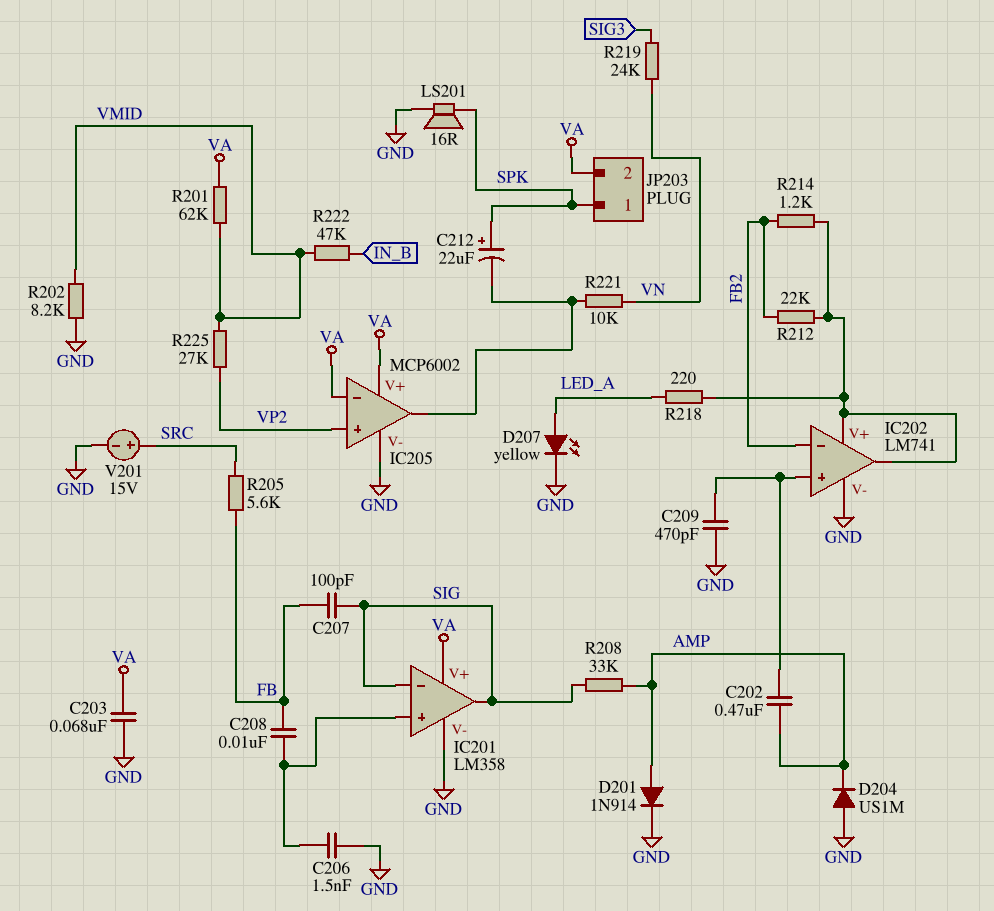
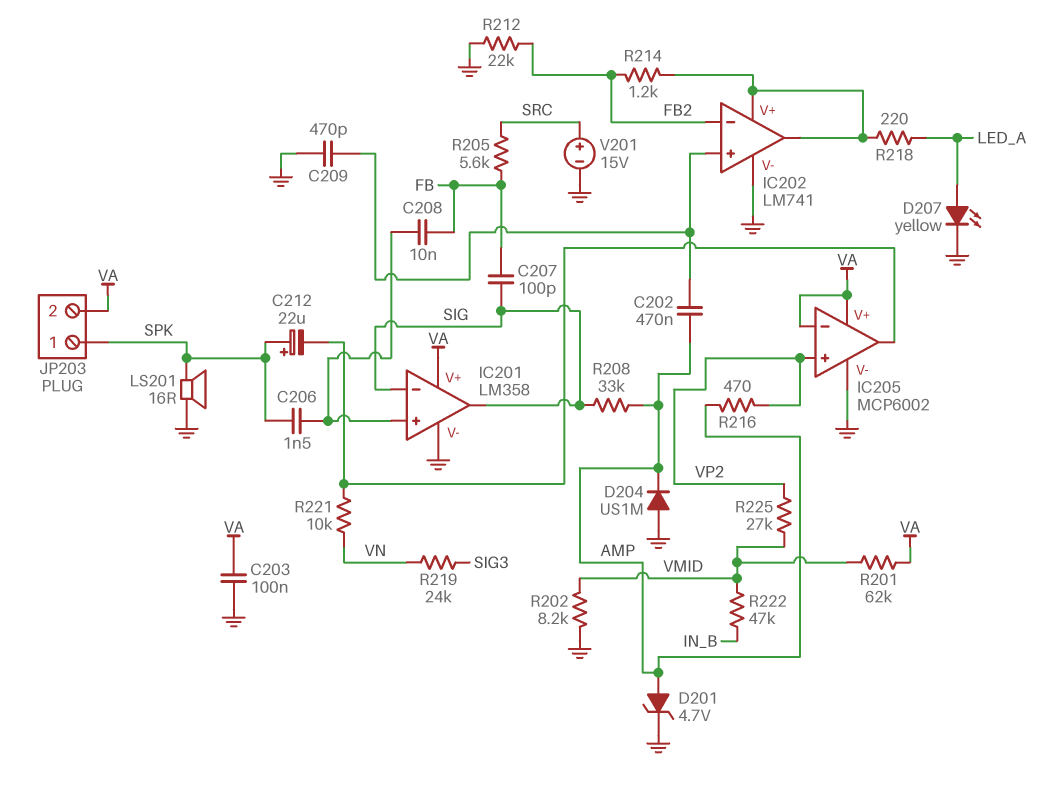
C203: 68nF (GND, VA) -> 100nF (GND, VA)
C206: 1.5nF (GND, IC201/in+) -> 1.5nF (IC201/in+, SPK)
D201: diode 1N914 (A AMP, K GND) -> zener 4.7V (A AMP, K GND)
R212: 22k (FB2, IC202/V+) -> 22k (FB2, GND)
R216: none -> 470 (AMP, VP2)

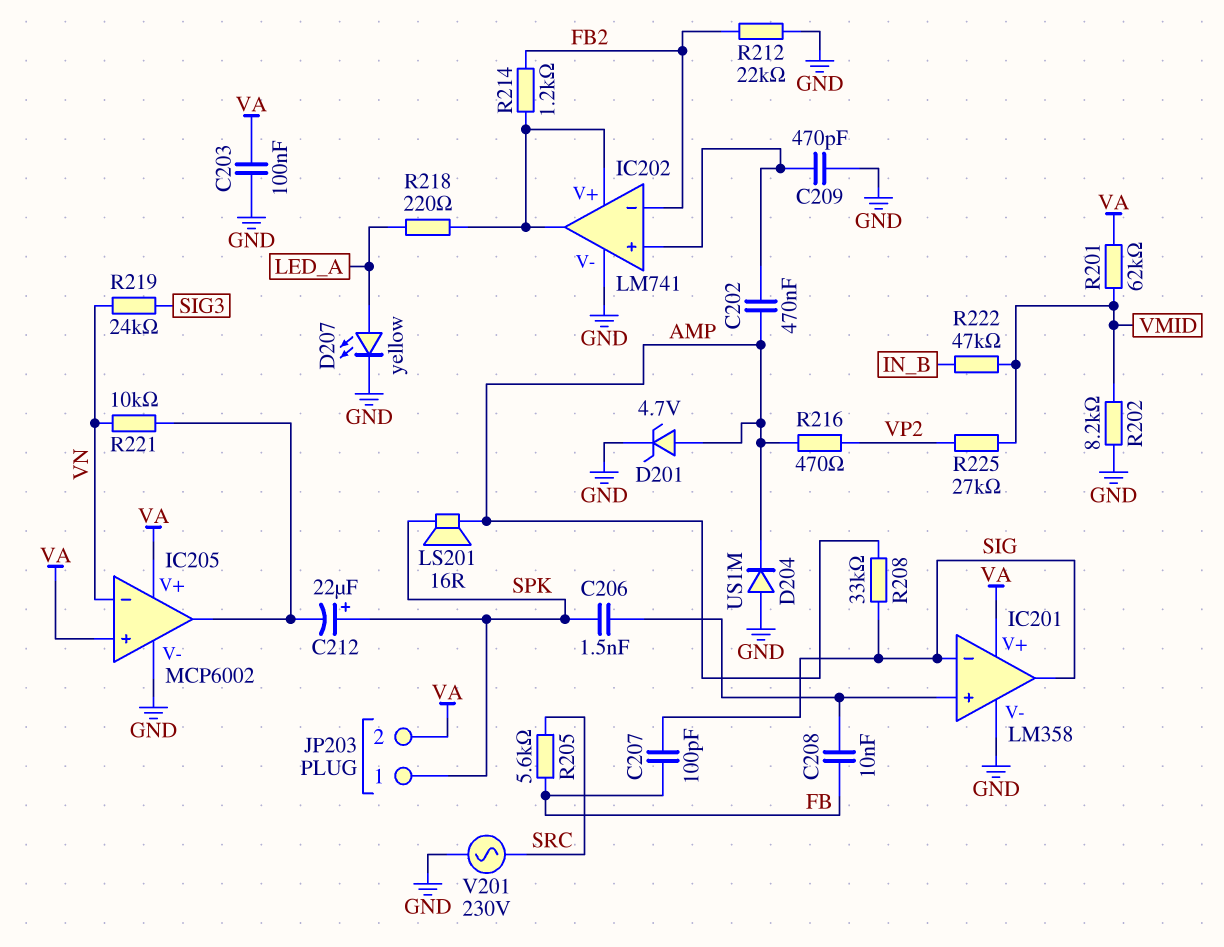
IC205 pin in+: VP2 -> VA
IC205 pin in-: VA -> VN
LS201: speaker 16R (GND, SPK) -> speaker 16R (AMP, SPK)
V201: 15V (plus SRC, minus GND) -> AC 230V (GND, SRC)

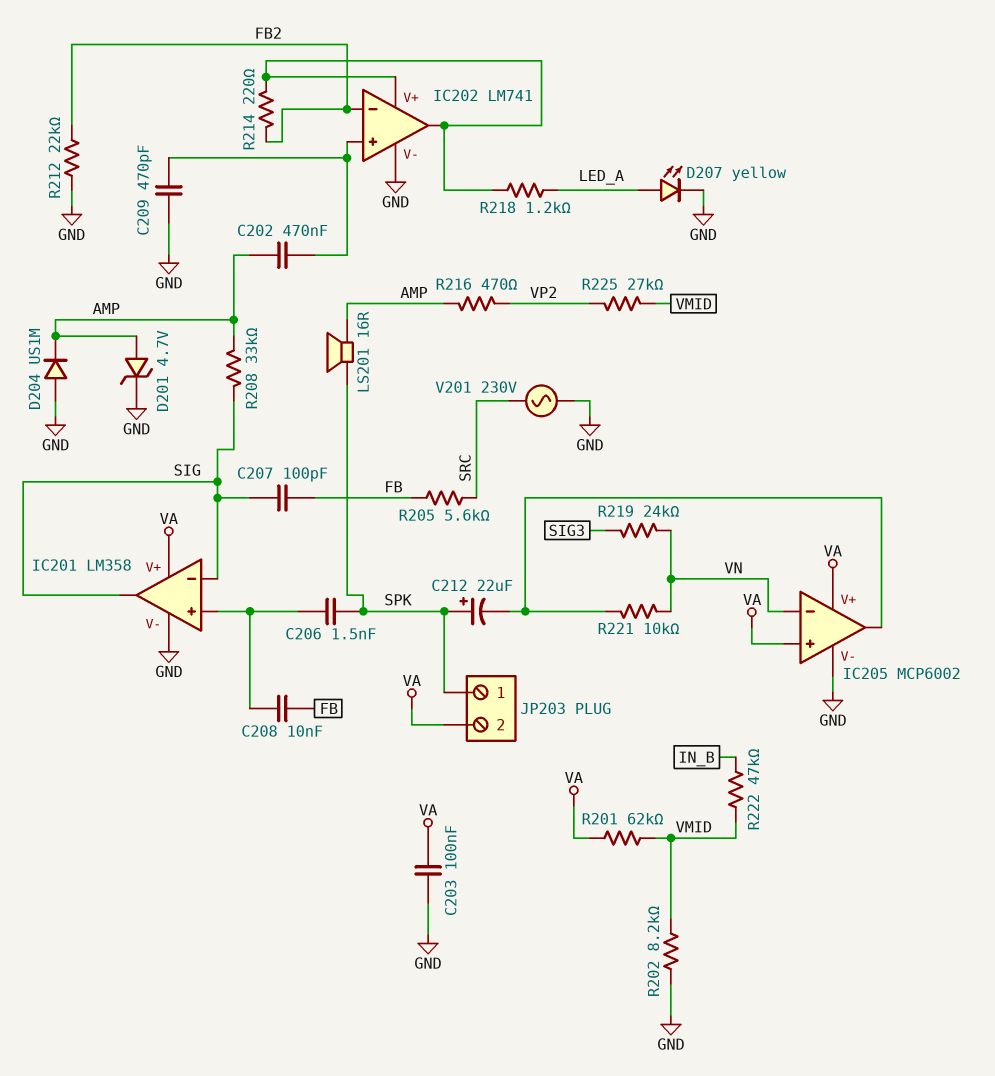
R214: 1.2k (FB2, IC202/V+) -> 220 (FB2, IC202/V+)
R218: 220 (IC202/V+, LED_A) -> 1.2k (IC202/V+, LED_A)

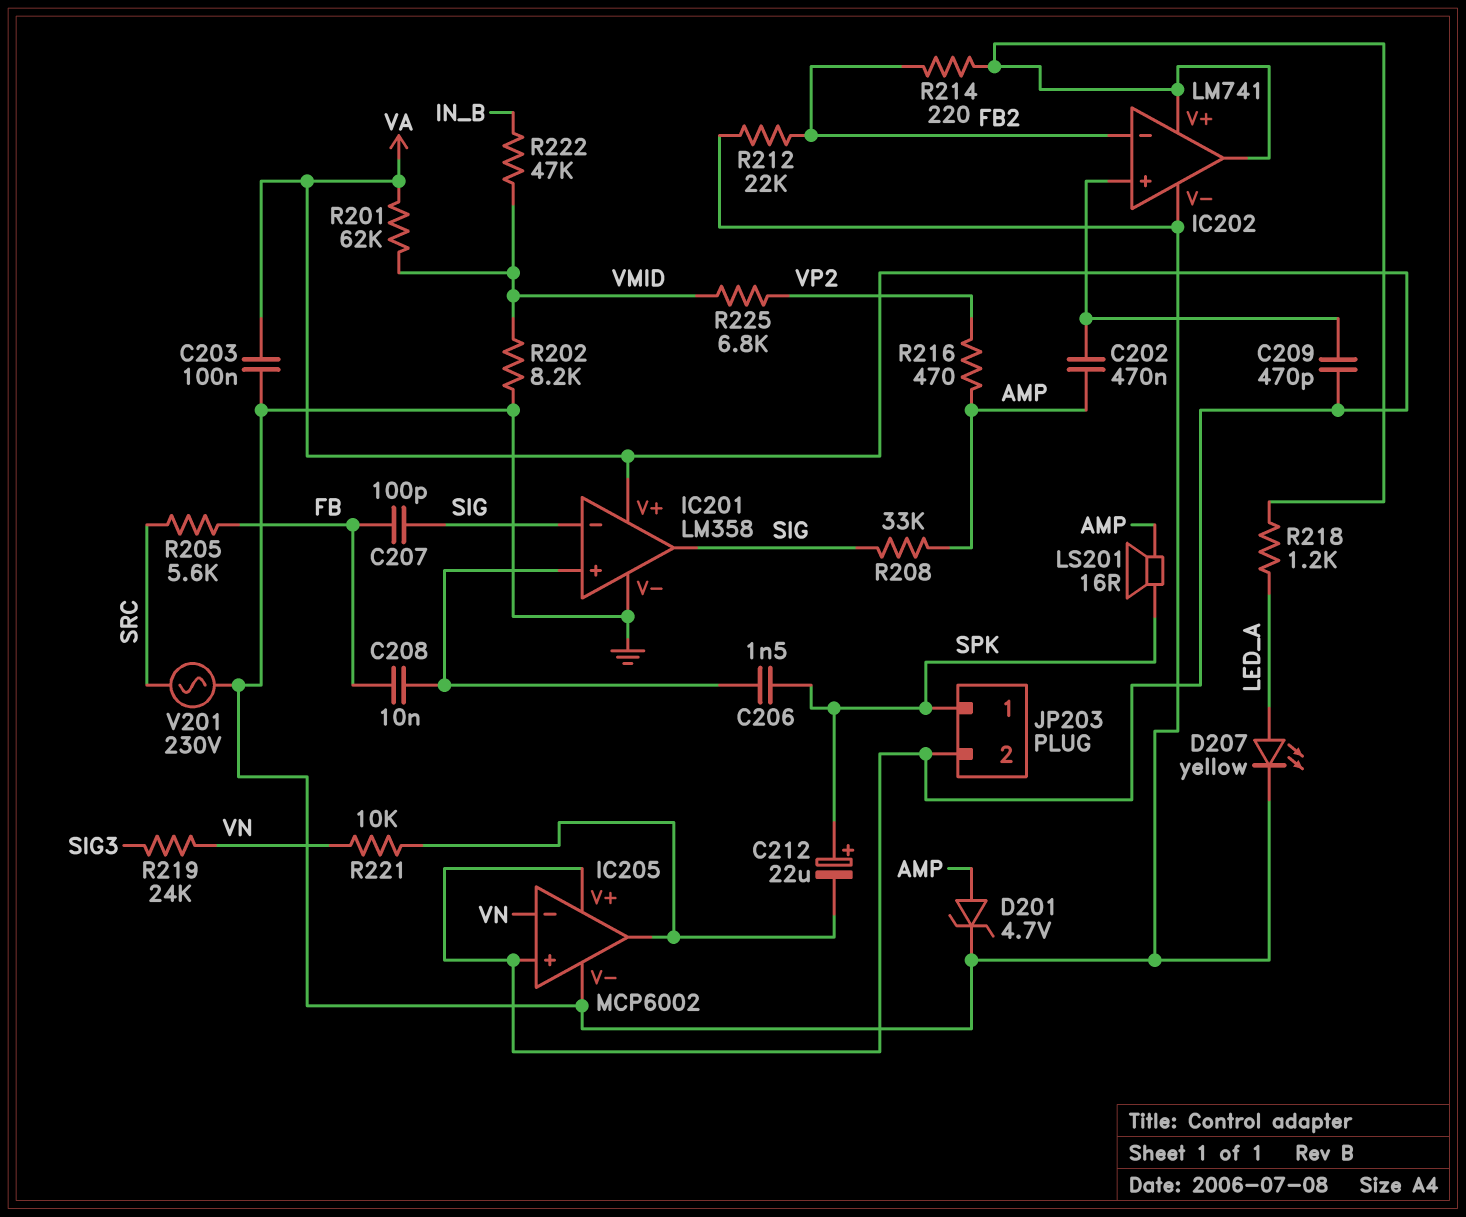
C209: 470pF (GND, IC202/in+) -> 470pF (IC202/in+, VA)
D204: diode US1M (A GND, K AMP) -> none
R225: 27k (VMID, VP2) -> 6.8k (VMID, VP2)

